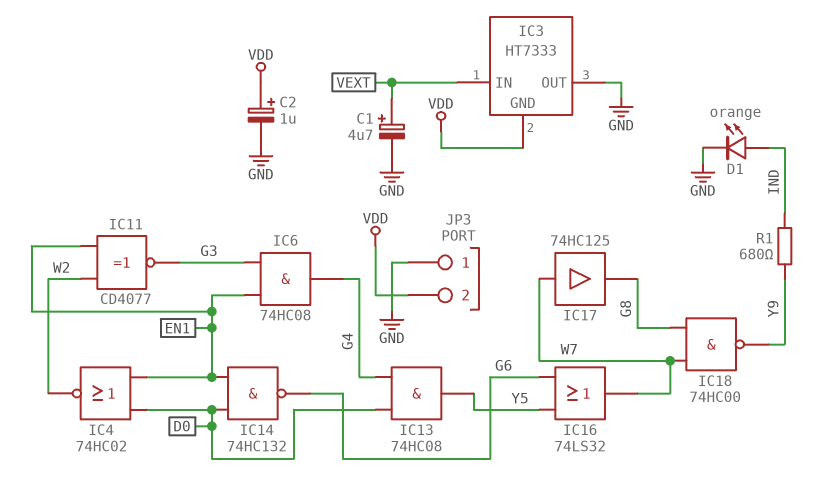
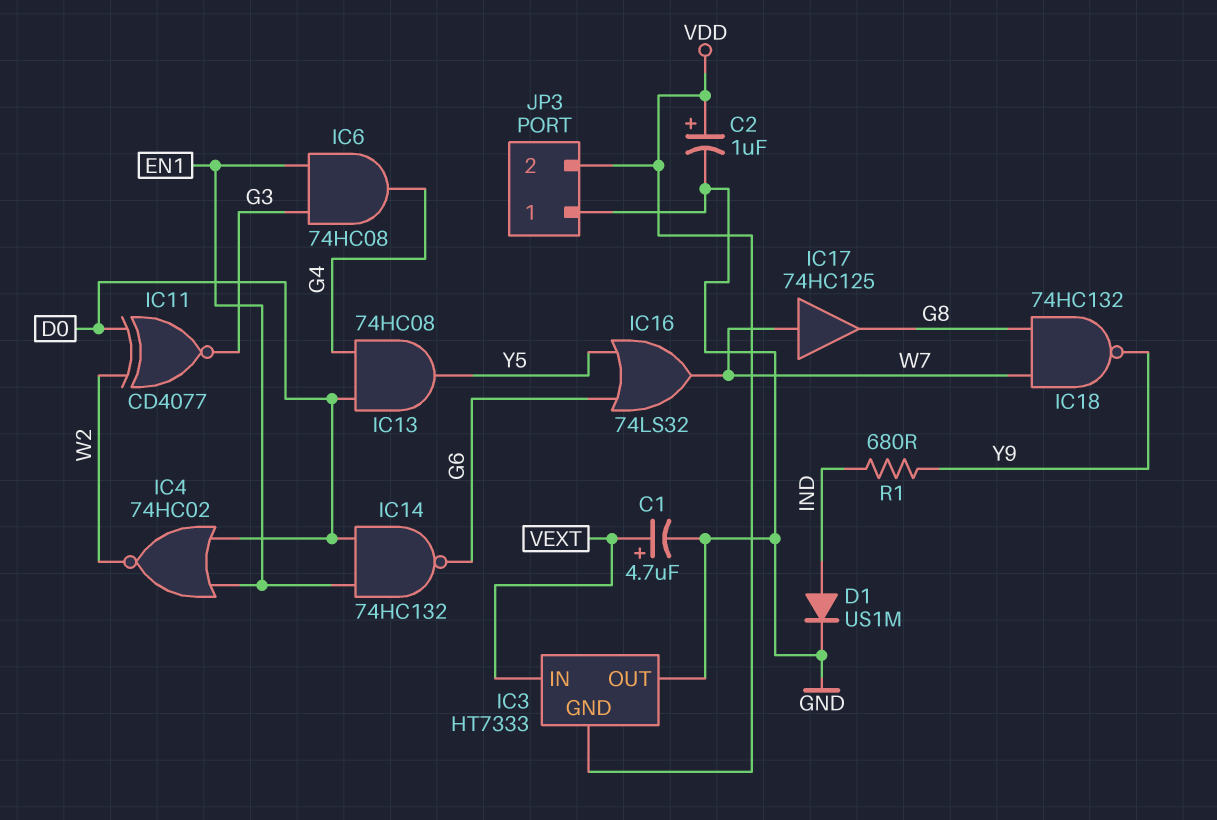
D1: LED orange (A IND, K GND) -> diode US1M (A IND, K GND)
IC11: XNOR CD4077 (in EN1, in W2, out G3) -> XNOR CD4077 (in D0, in W2, out G3)
IC18: NAND 74HC00 (in G8, in W7, out Y9) -> NAND 74HC132 (in G8, in W7, out Y9)

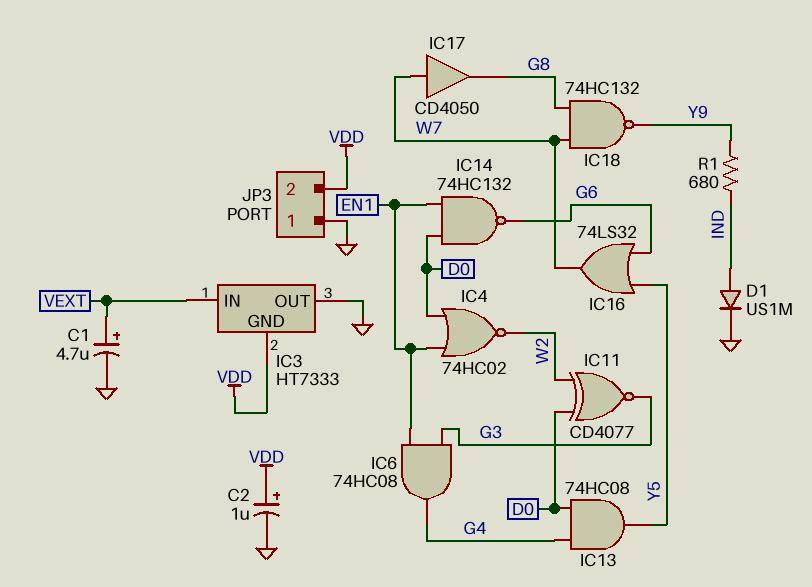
IC17: buffer 74HC125 (in W7, out G8) -> buffer CD4050 (in W7, out G8)

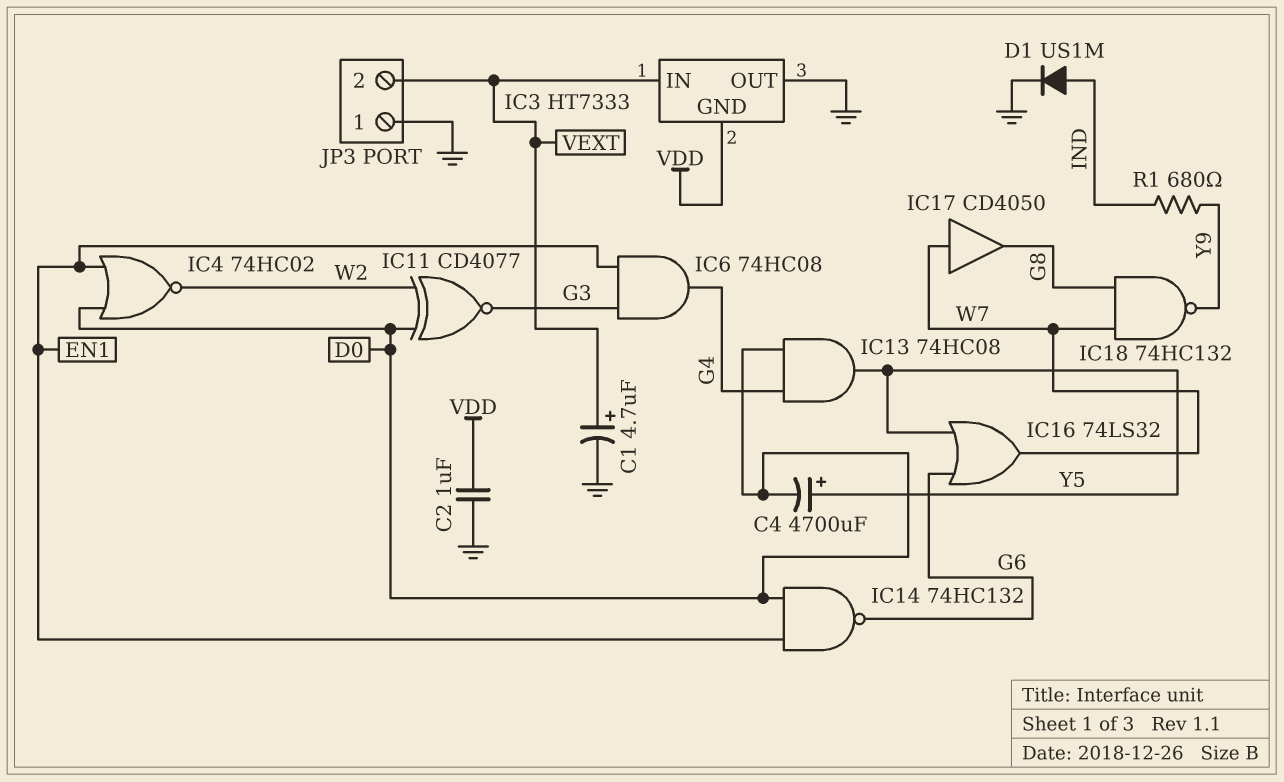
C2: 1uF (plus VDD, minus GND) -> 1uF (GND, VDD)
C4: none -> 4700uF (plus Y5, minus D0)
JP3 pin 2: VDD -> VEXT

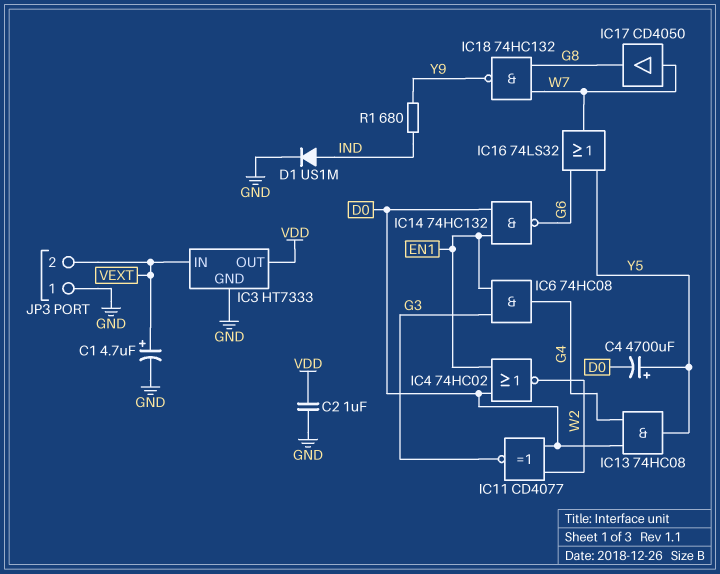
IC3 pin GND: VDD -> GND
IC3 pin OUT: GND -> VDD

